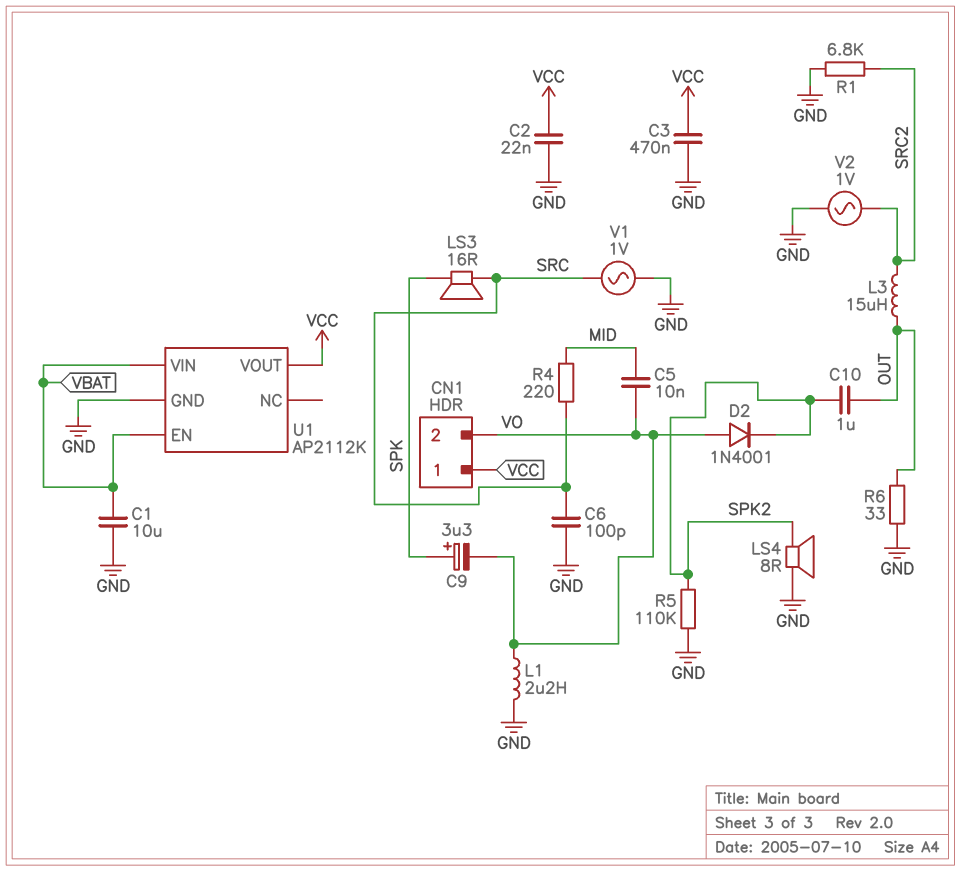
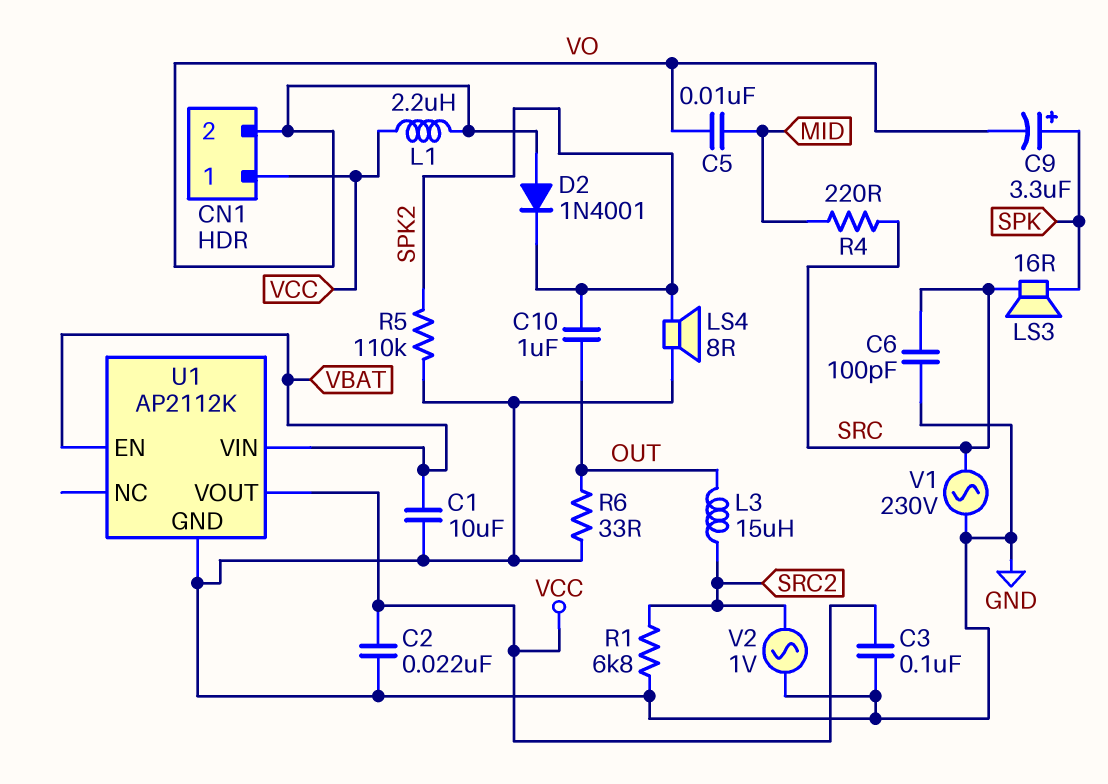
C3: 470nF (GND, VCC) -> 100nF (GND, VCC)
L1: 2.2uH (GND, VO) -> 2.2uH (VCC, VO)
V1: AC 1V (GND, SRC) -> AC 230V (GND, SRC)

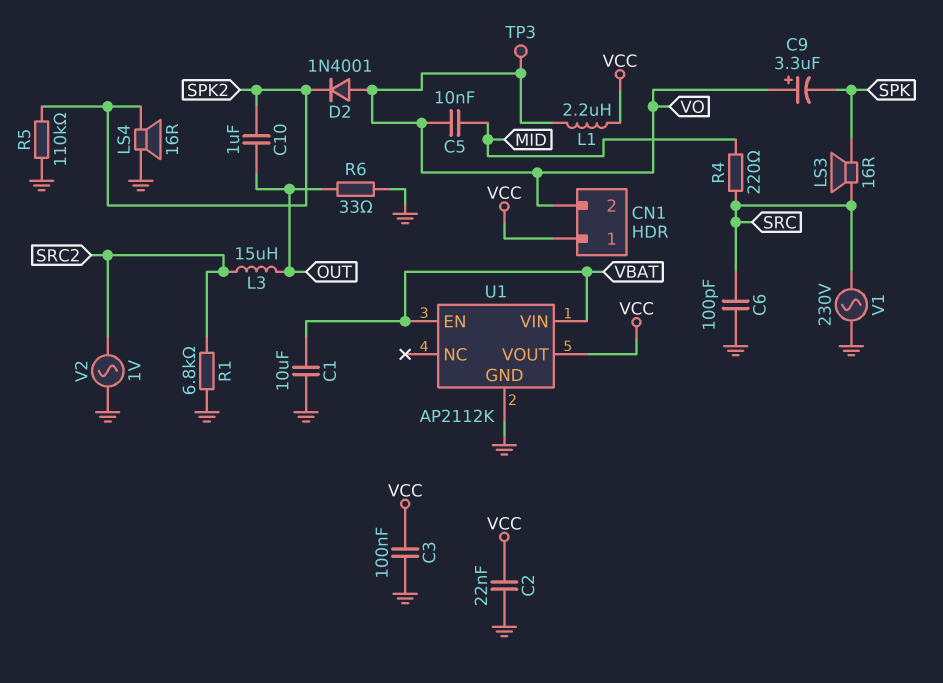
C9: 3.3uF (plus SPK, minus VO) -> 3.3uF (plus VO, minus SPK)
LS4: speaker 8R (GND, SPK2) -> speaker 16R (GND, SPK2)
TP3: none -> test point (VO)

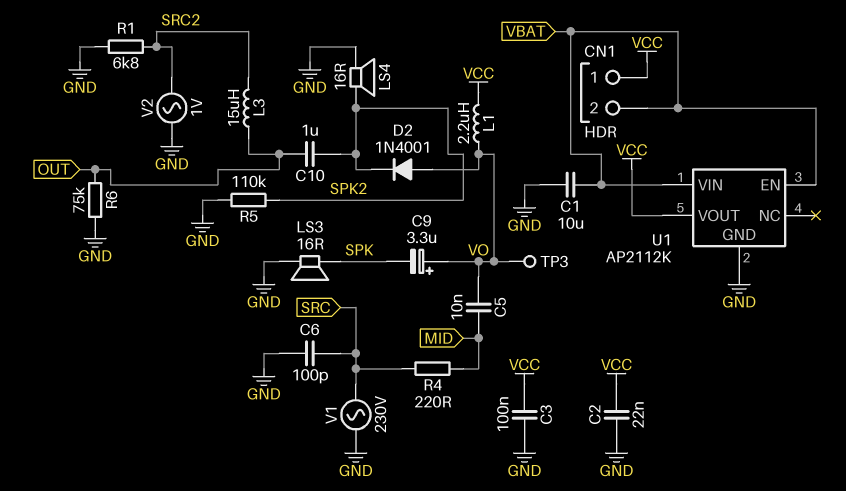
CN1 pin 2: VO -> VBAT
LS3: speaker 16R (SPK, SRC) -> speaker 16R (GND, SPK)
R6: 33 (GND, OUT) -> 75k (GND, OUT)

